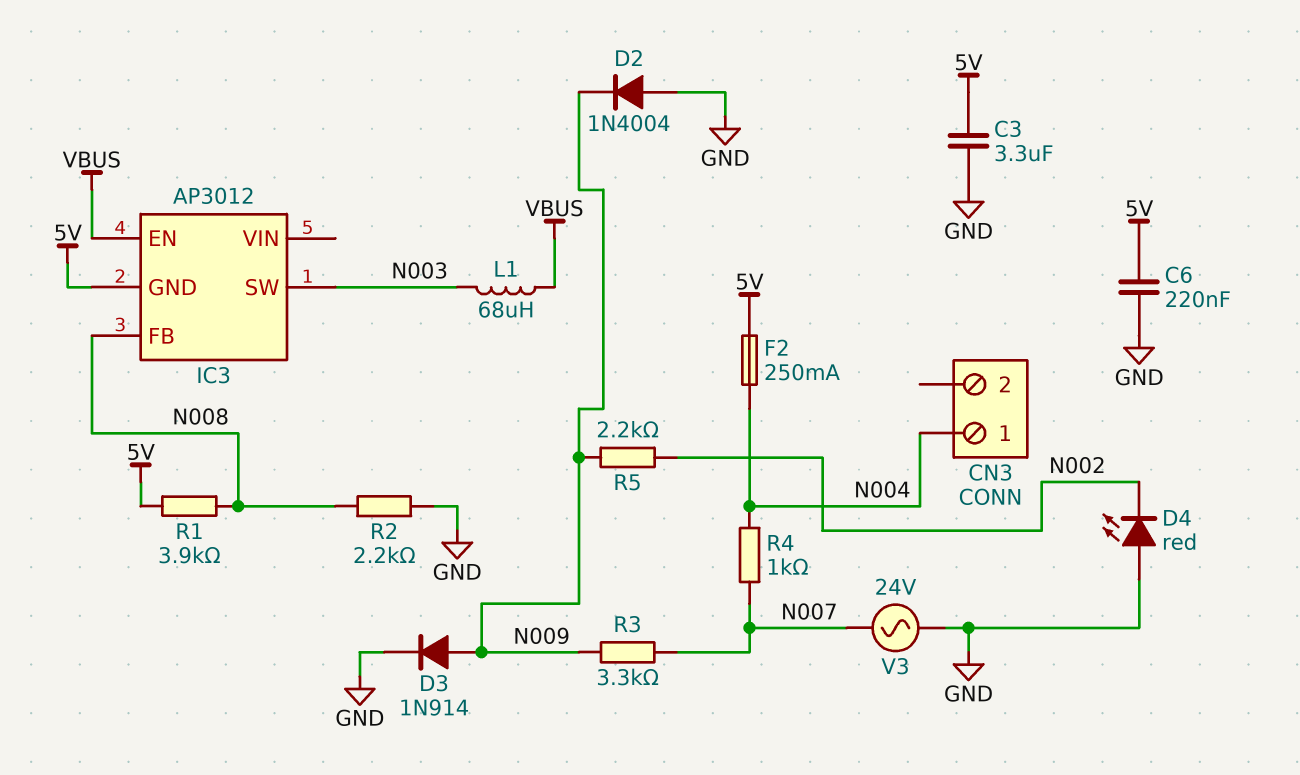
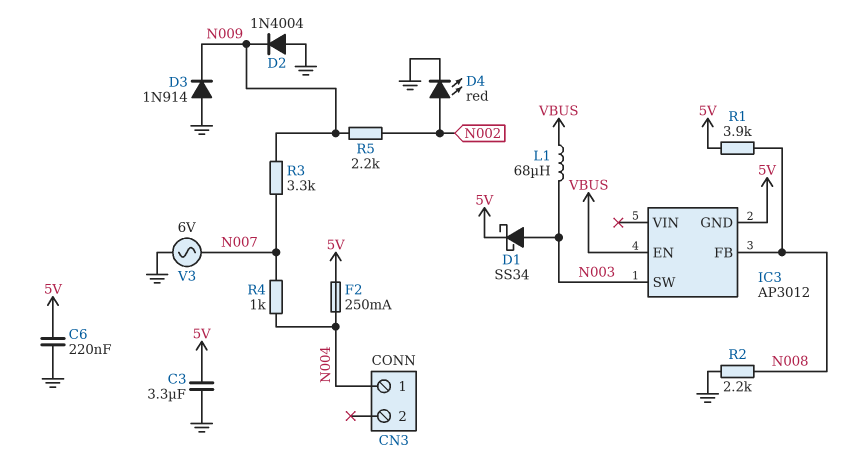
D1: none -> schottky SS34 (A N003, K 5V)
D3: diode 1N914 (A N009, K GND) -> diode 1N914 (A GND, K N009)
D4: LED red (A GND, K N002) -> LED red (A N002, K GND)
V3: AC 24V (GND, N007) -> AC 6V (GND, N007)

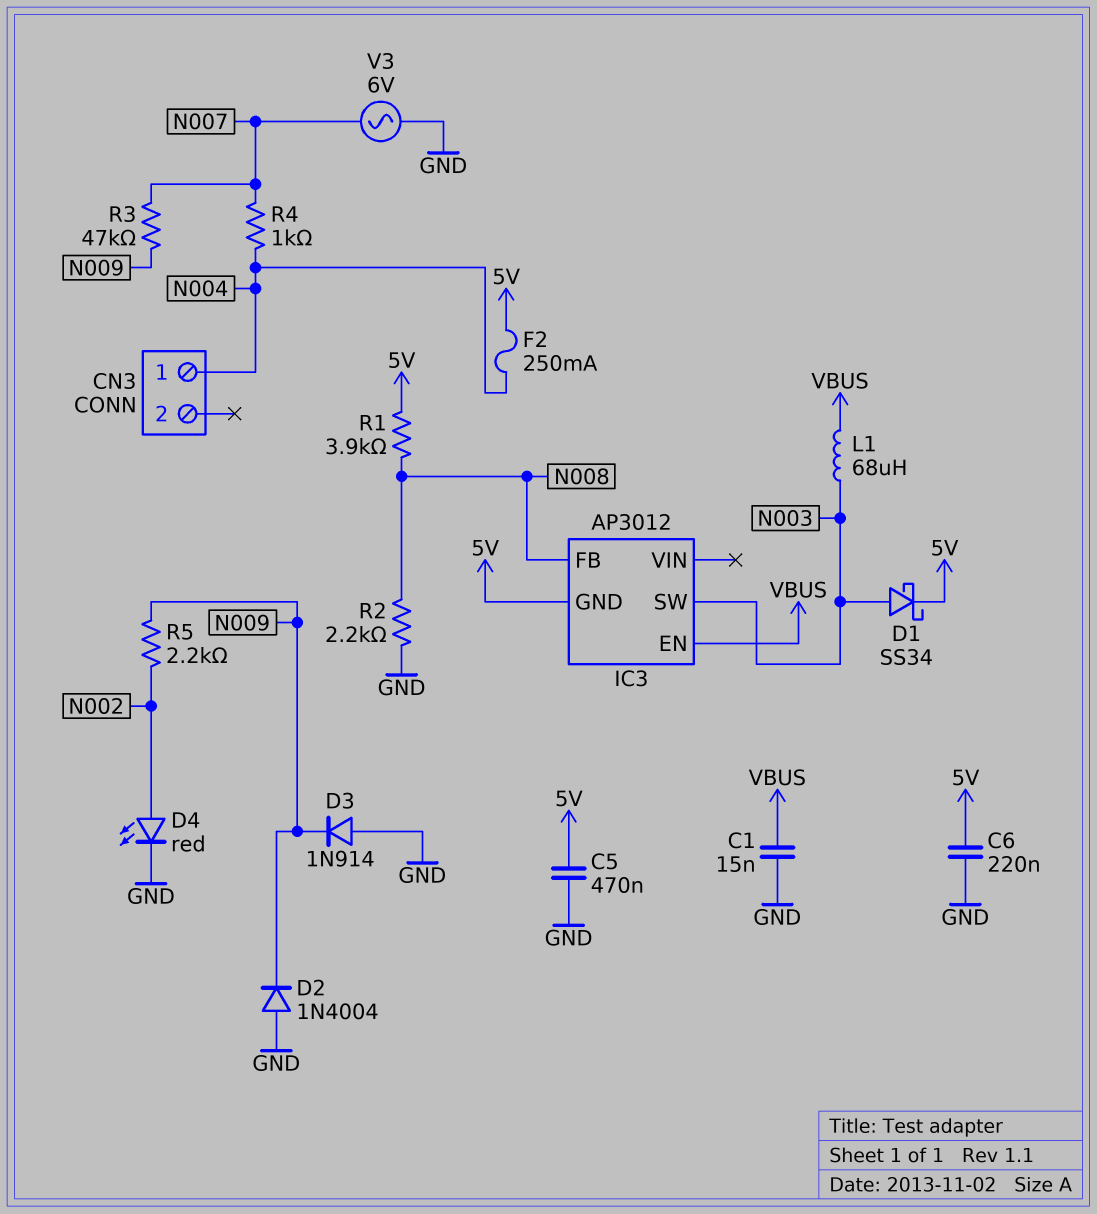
C1: none -> 15nF (GND, VBUS)
C3: 3.3uF (5V, GND) -> none
C5: none -> 470nF (5V, GND)
R3: 3.3k (N007, N009) -> 47k (N007, N009)

